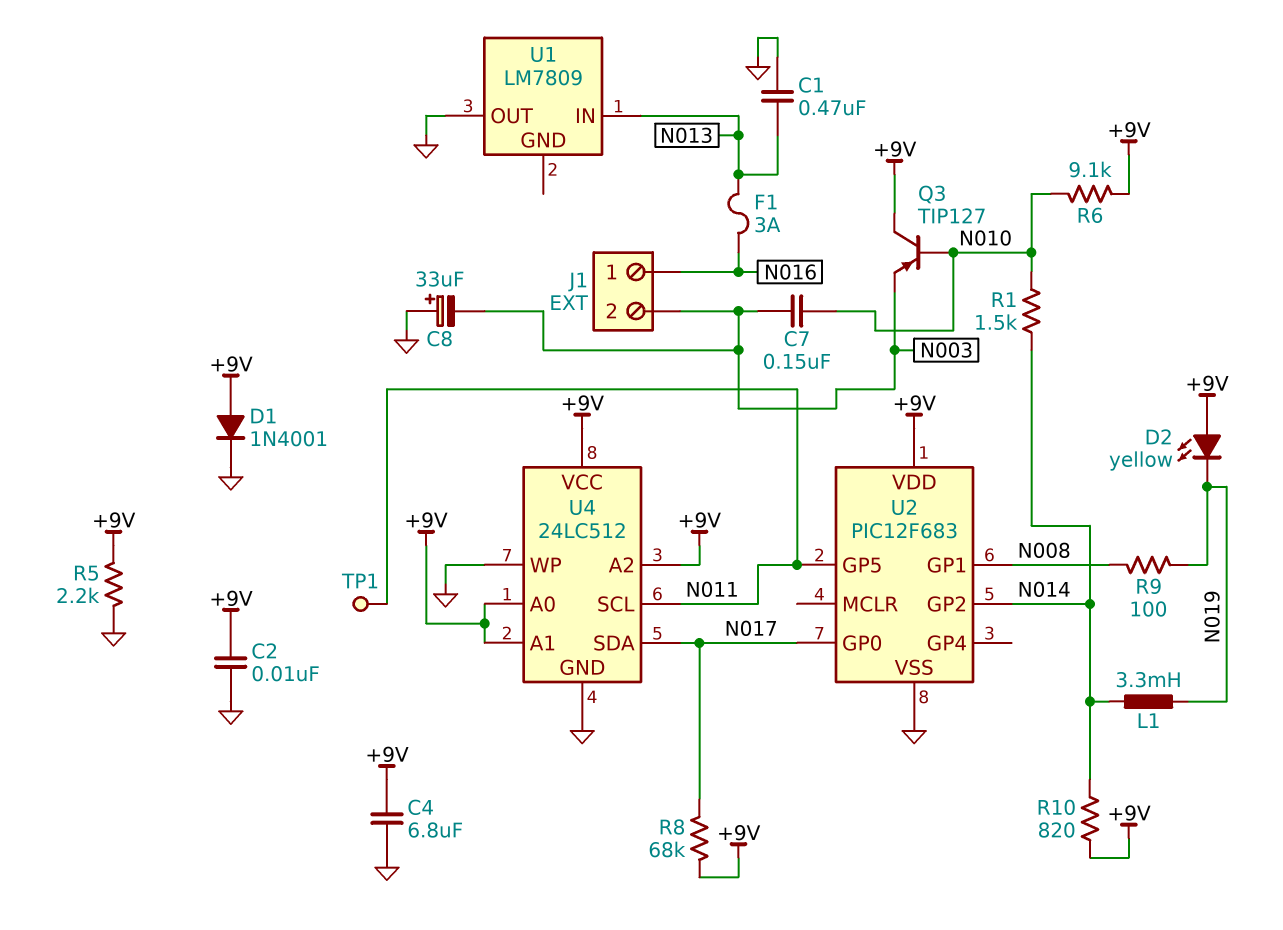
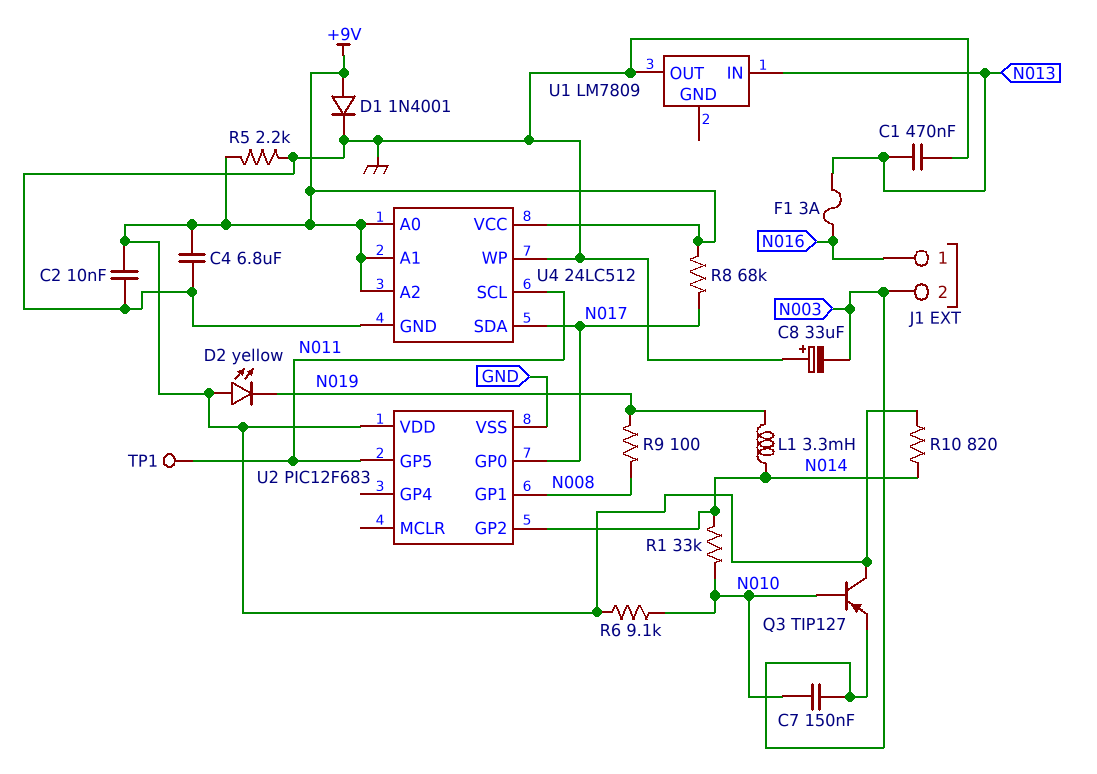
R1: 1.5k (N010, N014) -> 33k (N010, N014)

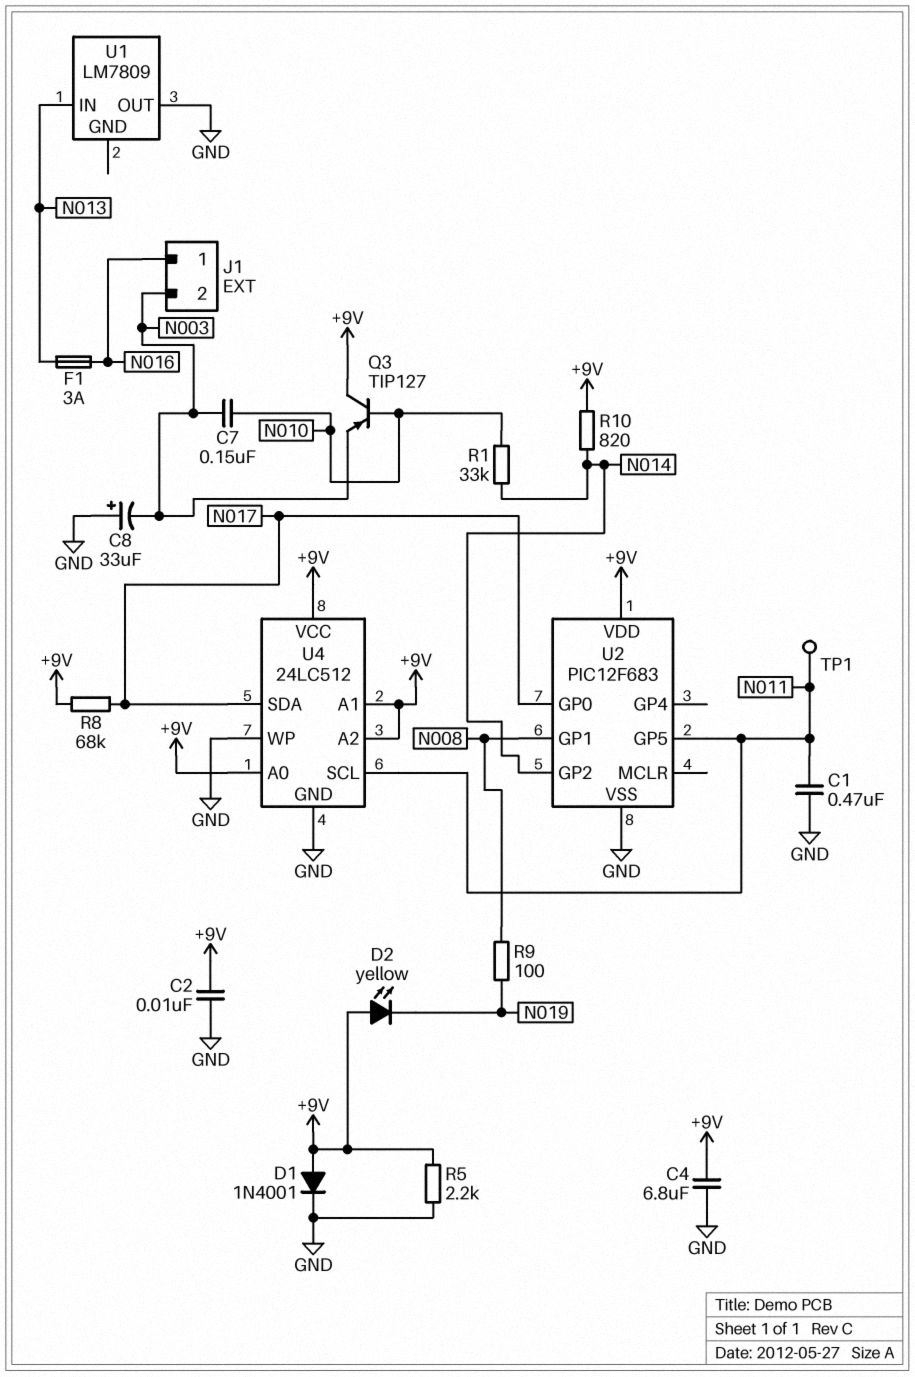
C1: 470nF (GND, N013) -> 470nF (GND, N011)
L1: 3.3mH (N014, N019) -> none
R6: 9.1k (+9V, N010) -> none

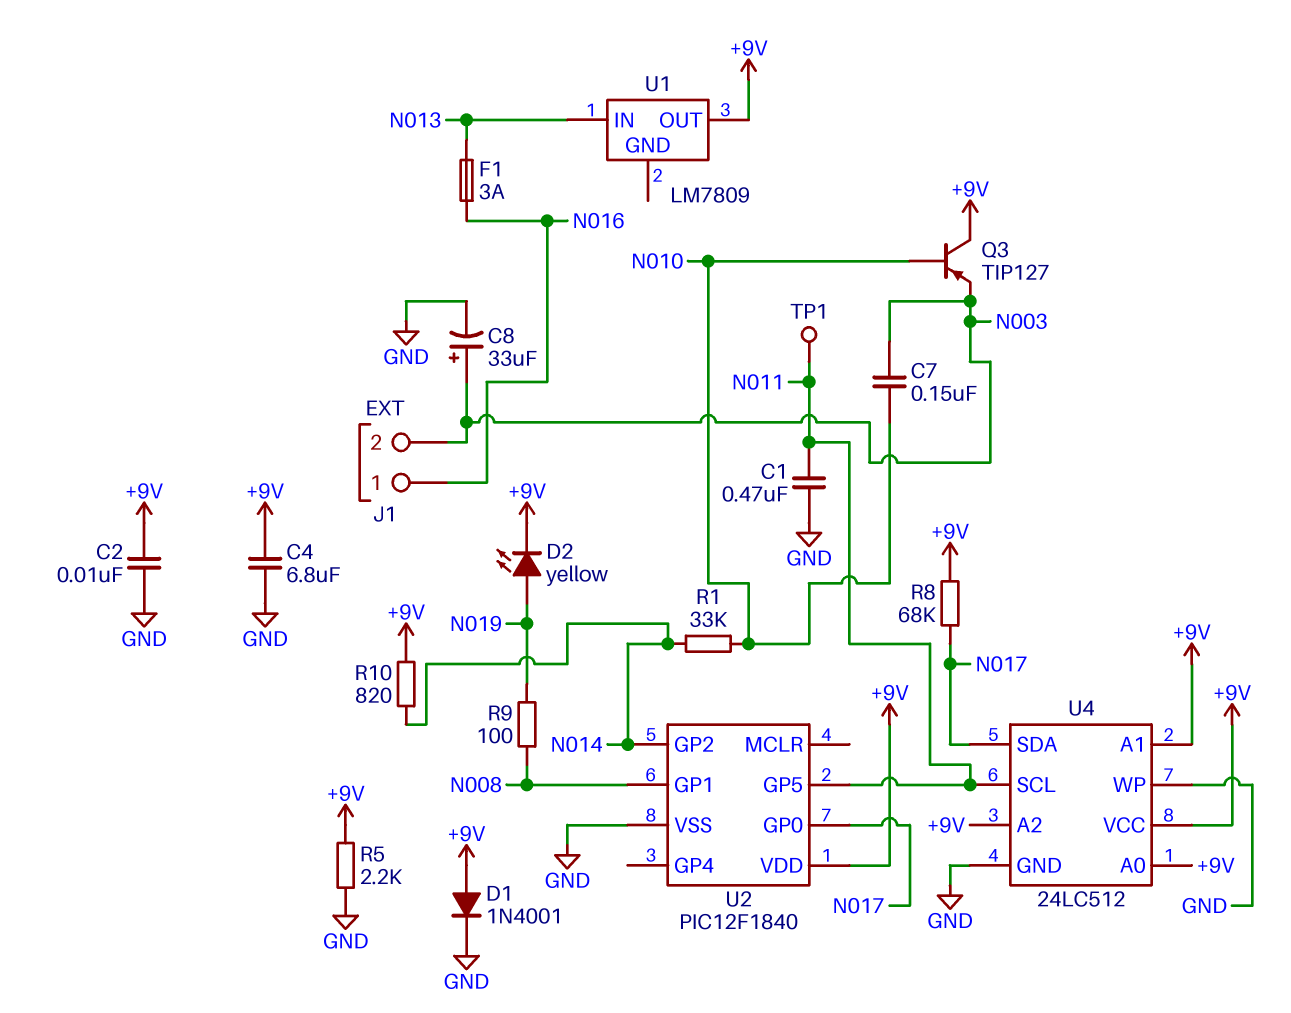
C8: 33uF (plus GND, minus N003) -> 33uF (plus N003, minus GND)
D2: LED yellow (A +9V, K N019) -> LED yellow (A N019, K +9V)
U1 pin OUT: GND -> +9V
U2: PIC12F683 -> PIC12F1840

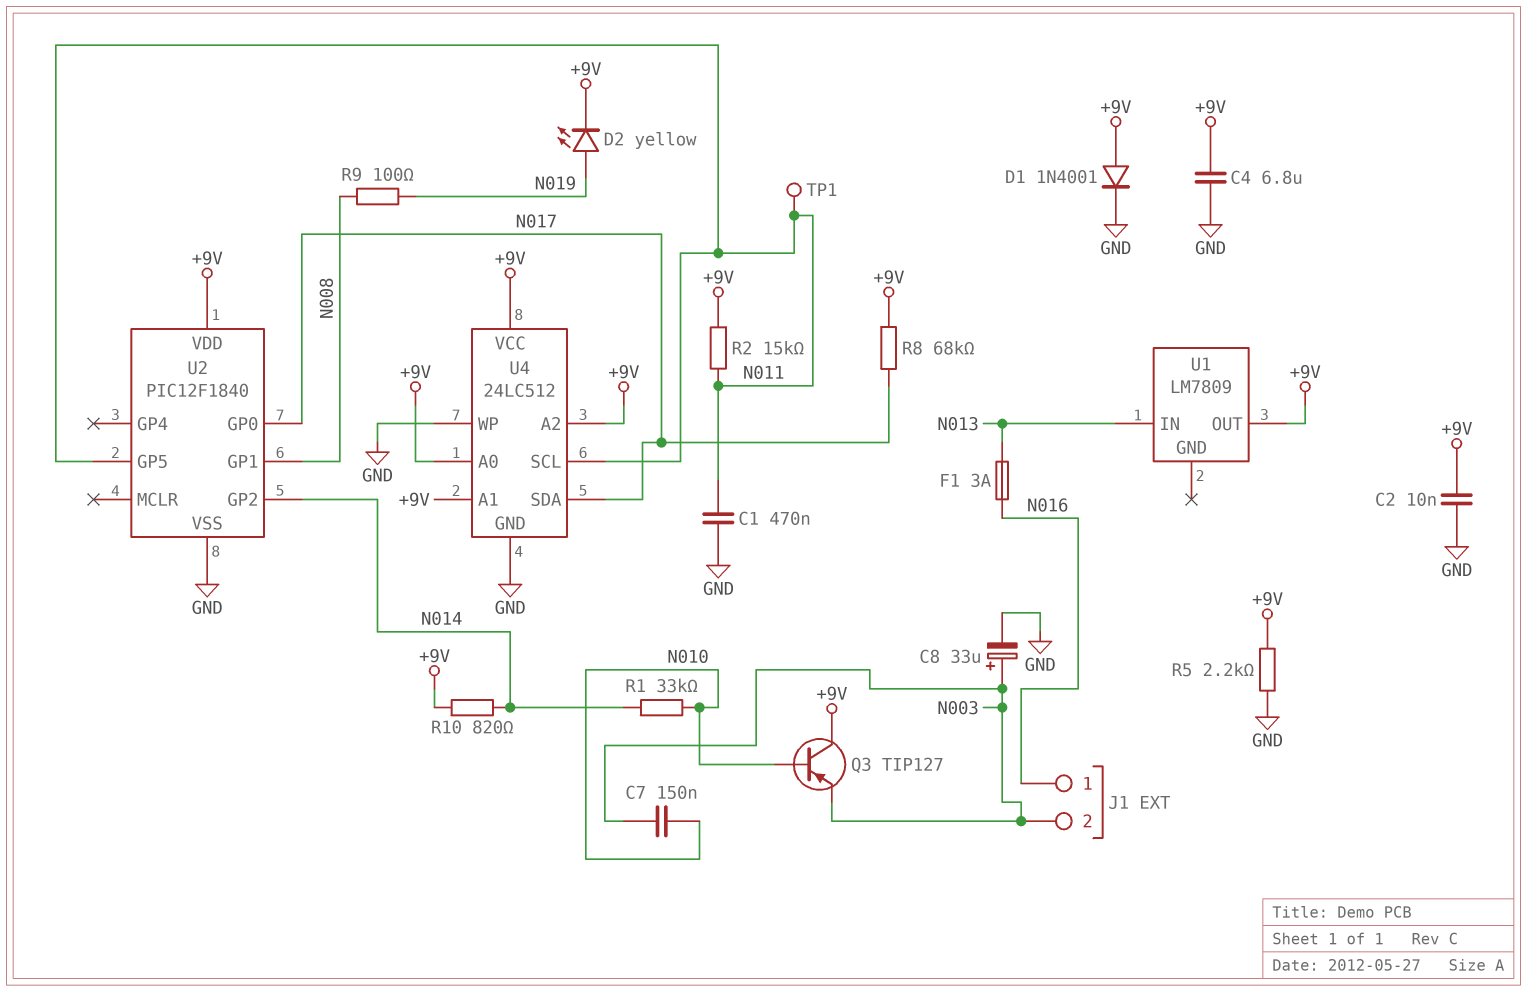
R2: none -> 15k (+9V, N011)

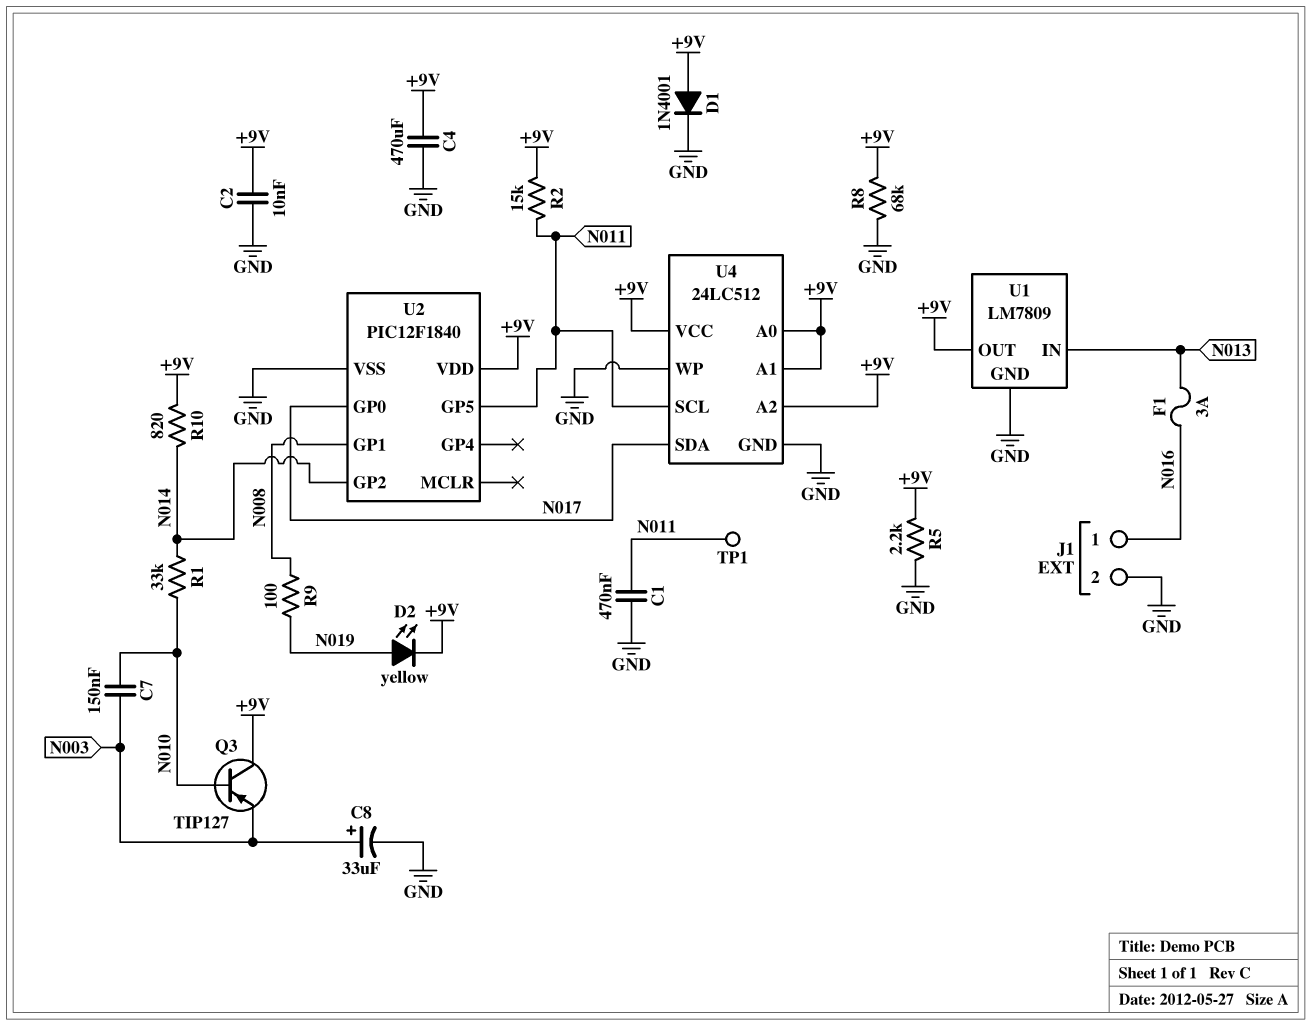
C4: 6.8uF (+9V, GND) -> 470uF (+9V, GND)
J1 pin 2: N003 -> GND
R8: 68k (+9V, N017) -> 68k (+9V, GND)
U1 pin GND: none -> GND

